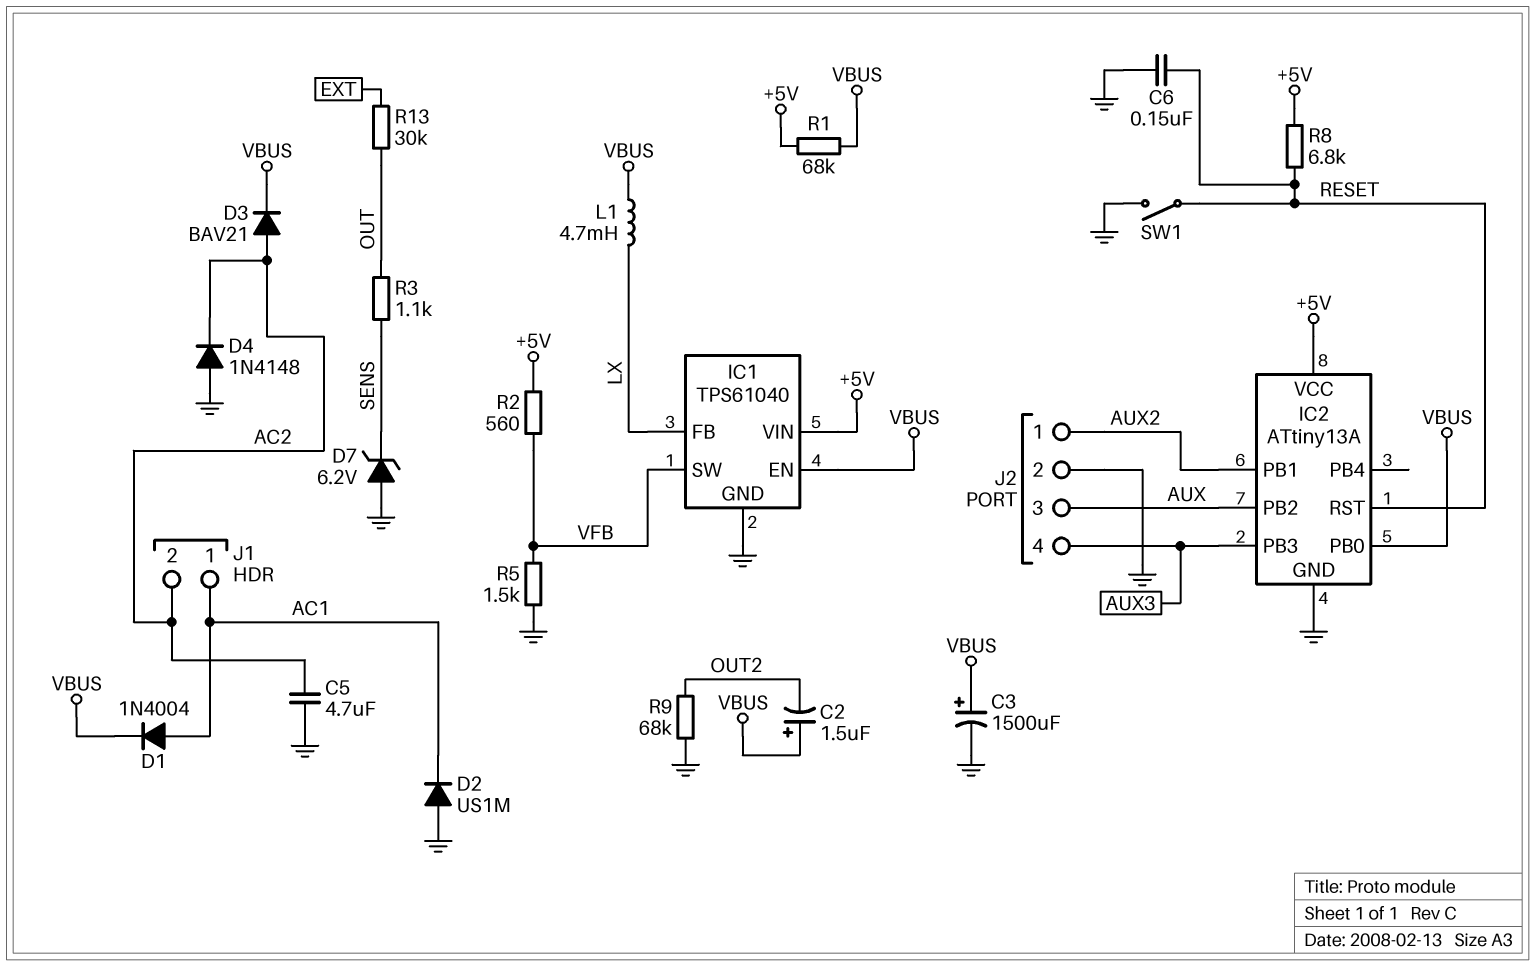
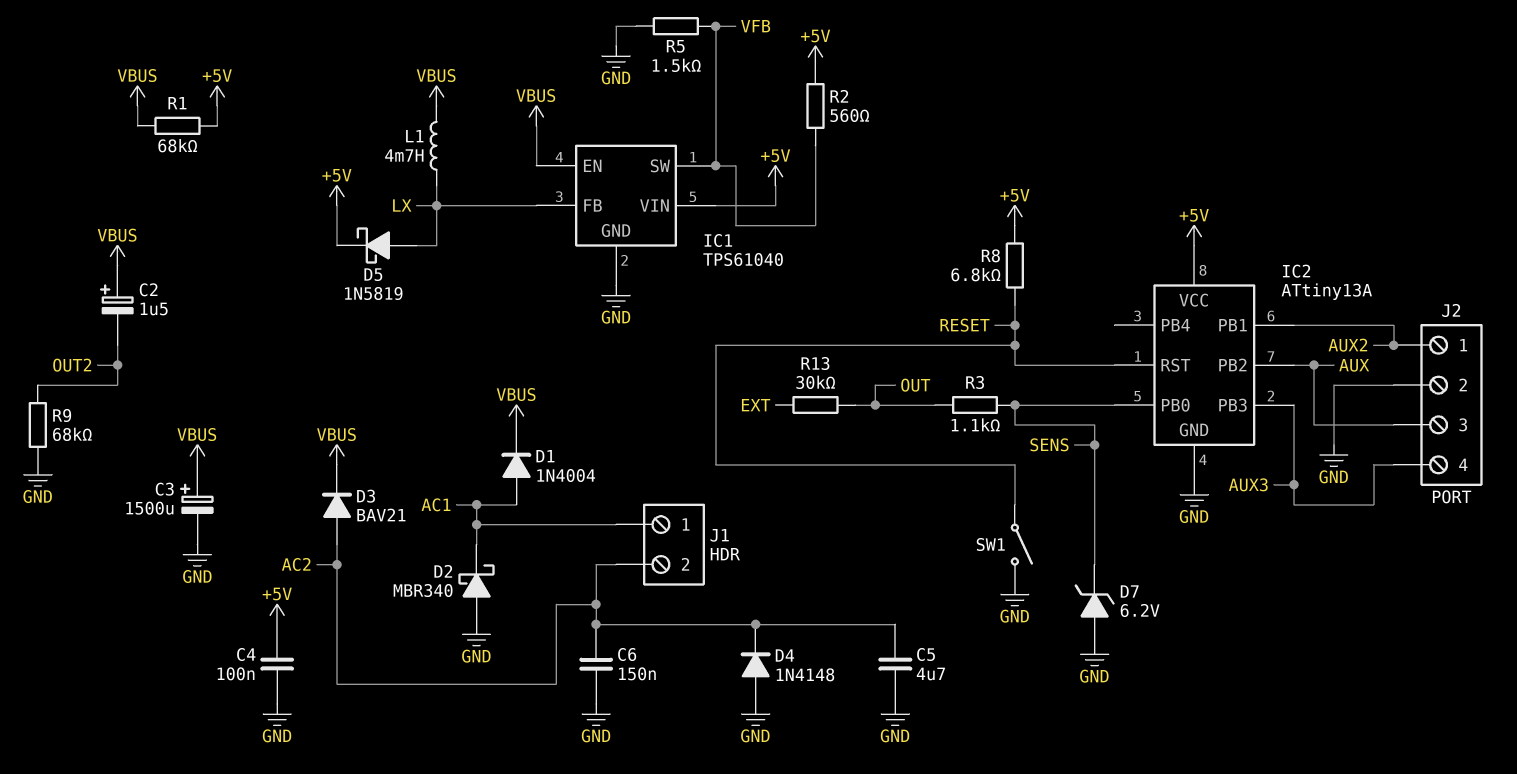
C4: none -> 100nF (+5V, GND)
C6: 150nF (GND, RESET) -> 150nF (AC2, GND)
D2: diode US1M (A GND, K AC1) -> schottky MBR340 (A GND, K AC1)
D5: none -> schottky 1N5819 (A LX, K +5V)
IC2 pin PB0: VBUS -> SENS

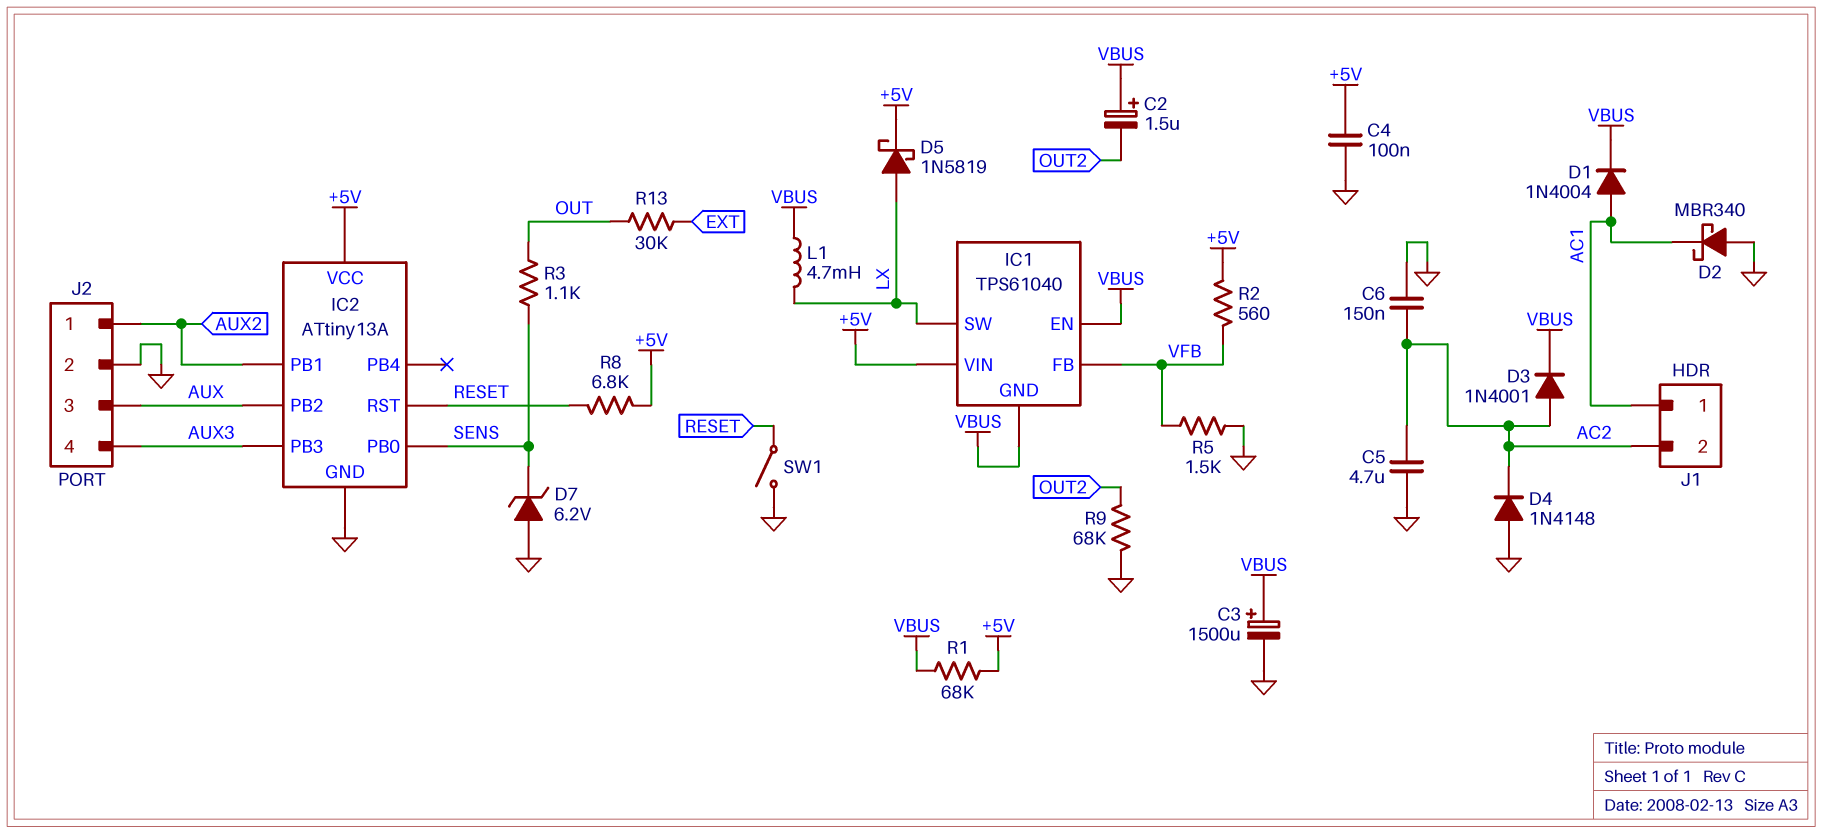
D3: diode BAV21 (A AC2, K VBUS) -> diode 1N4001 (A AC2, K VBUS)
IC1 pin FB: LX -> VFB
IC1 pin GND: GND -> VBUS
IC1 pin SW: VFB -> LX

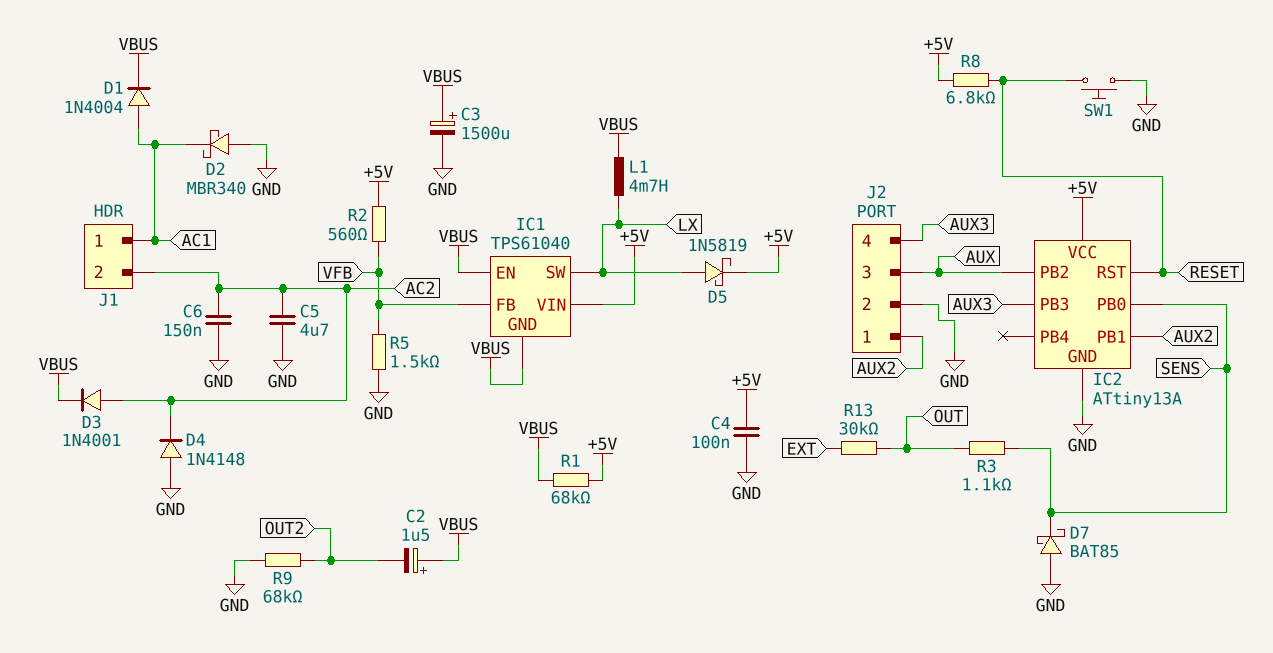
D7: zener 6.2V (A GND, K SENS) -> schottky BAT85 (A GND, K SENS)
SW1: switch (GND, RESET) -> button (GND, RESET)

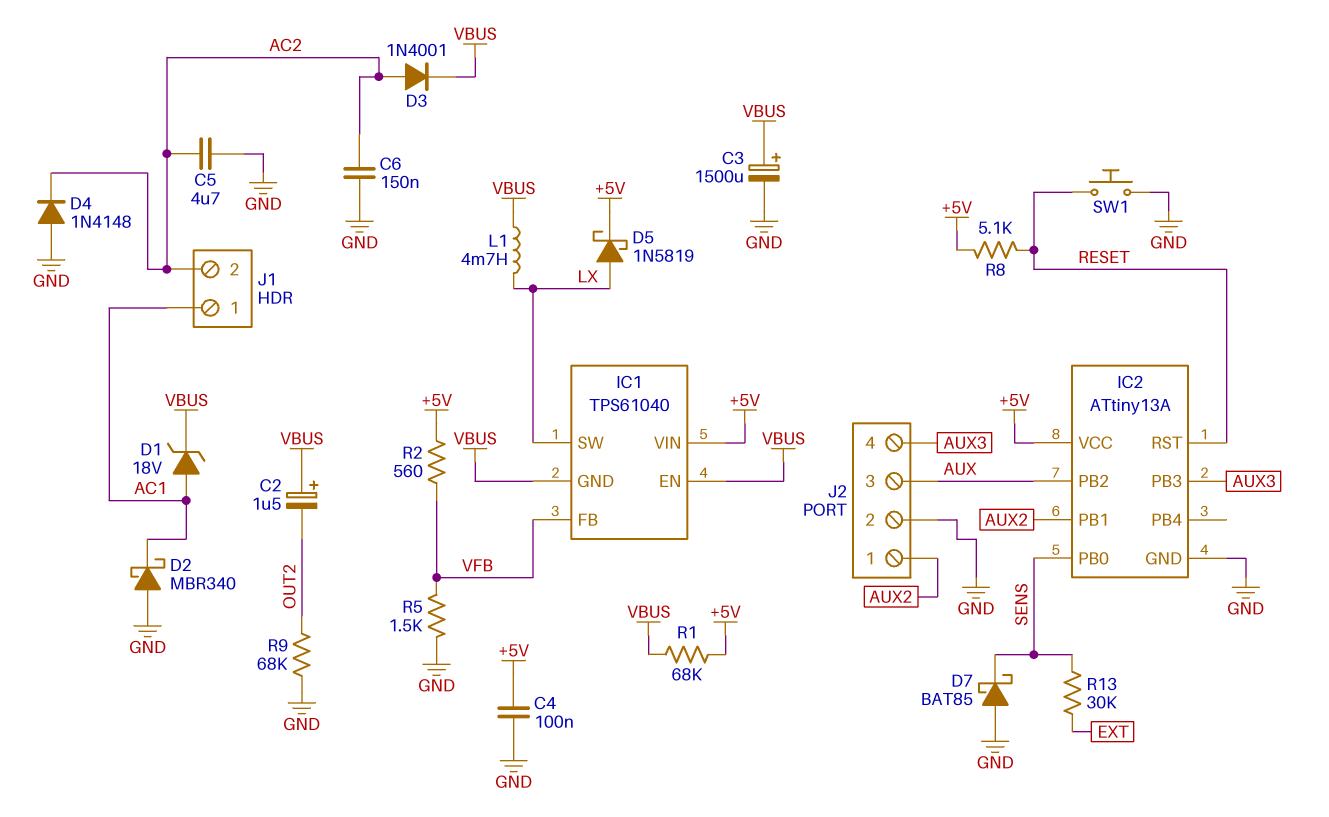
D1: diode 1N4004 (A AC1, K VBUS) -> zener 18V (A AC1, K VBUS)
R3: 1.1k (OUT, SENS) -> none
R8: 6.8k (+5V, RESET) -> 5.1k (+5V, RESET)
R13: 30k (EXT, OUT) -> 30k (EXT, SENS)

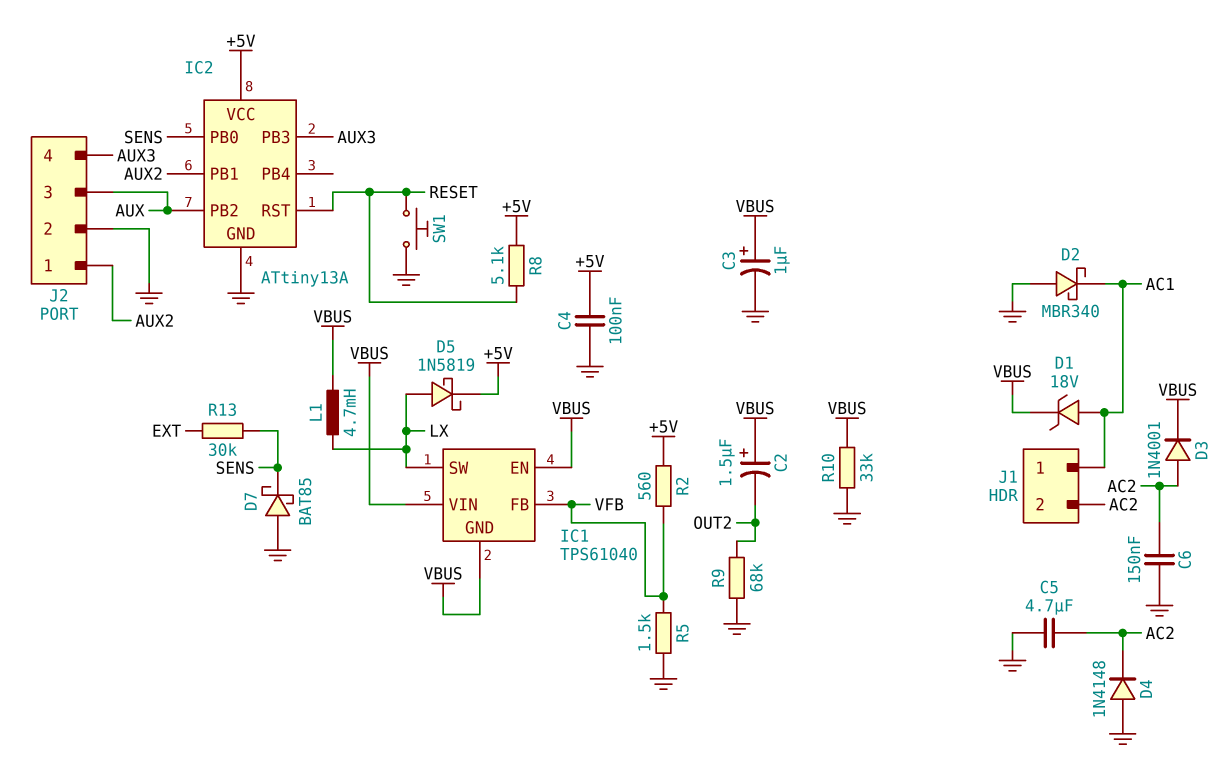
C3: 1500uF (plus VBUS, minus GND) -> 1uF (plus VBUS, minus GND)
IC1 pin VIN: +5V -> VBUS
R1: 68k (+5V, VBUS) -> none
R10: none -> 33k (GND, VBUS)

